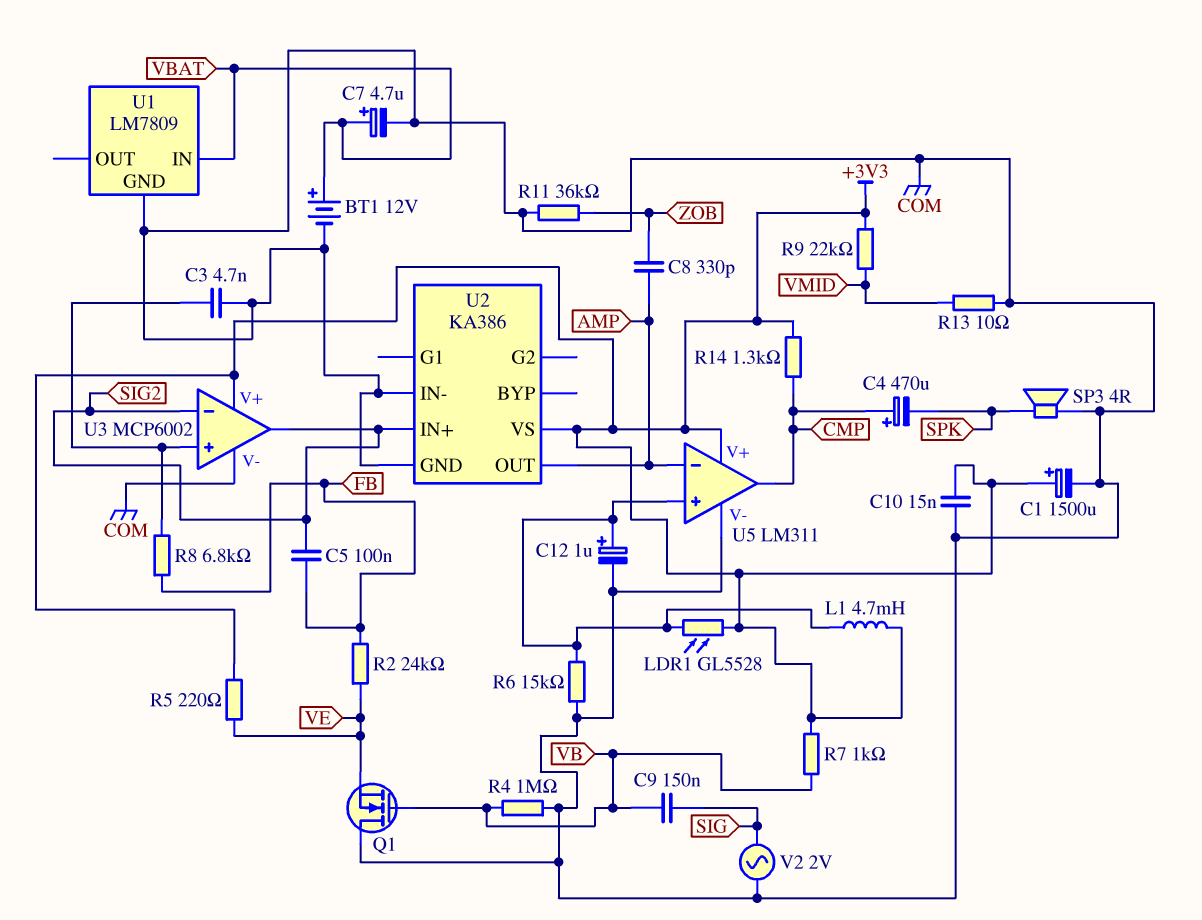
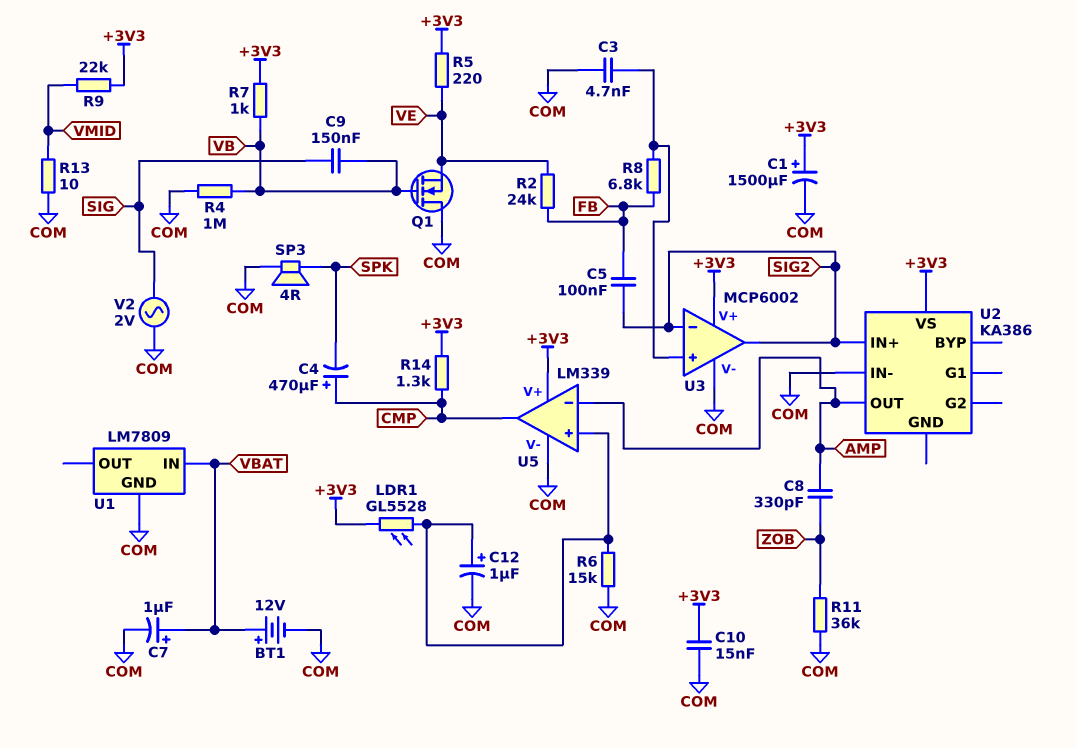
C7: 4.7uF (plus VBAT, minus COM) -> 1uF (plus VBAT, minus COM)
L1: 4.7mH (+3V3, U5/in+) -> none
U2 pin GND: COM -> none
U5: LM311 -> LM339

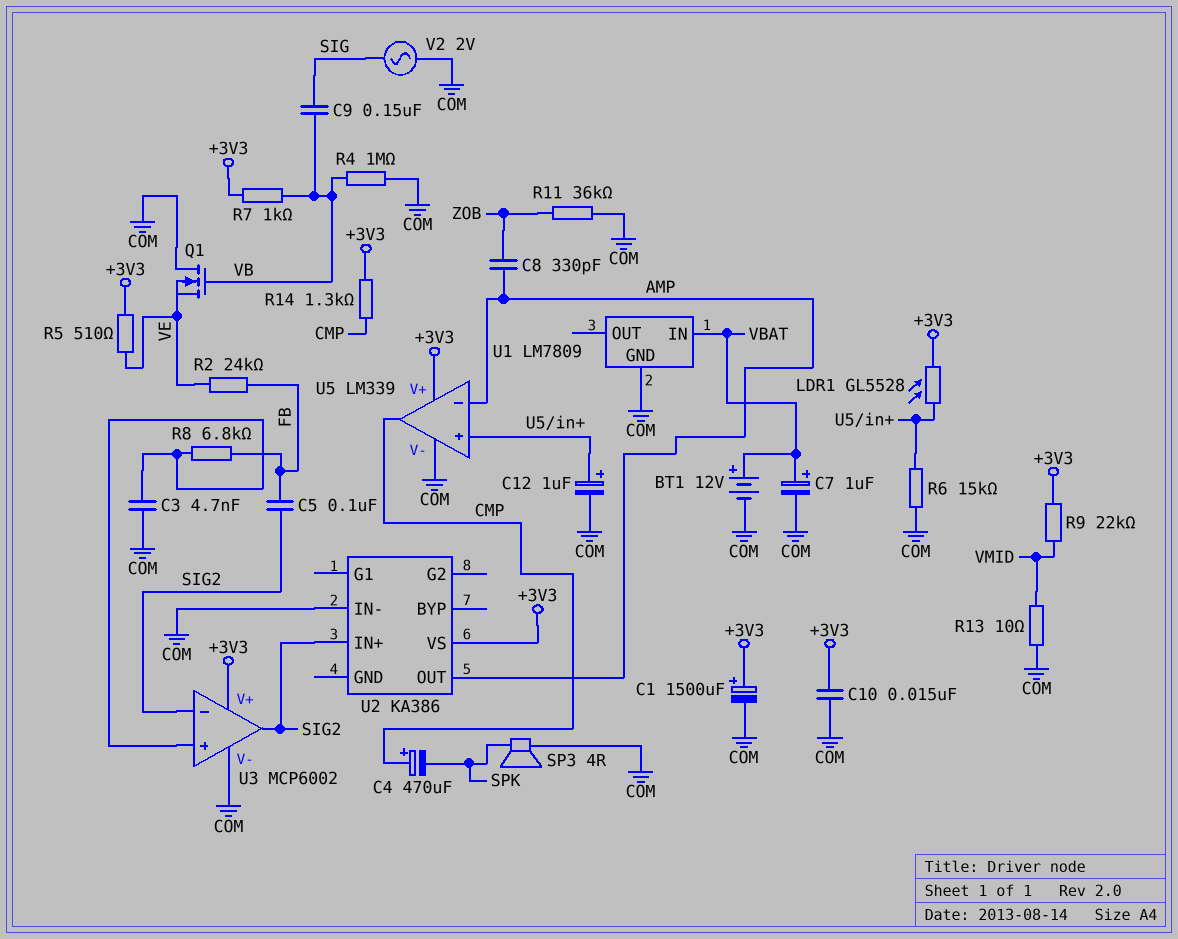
R5: 220 (+3V3, VE) -> 510 (+3V3, VE)

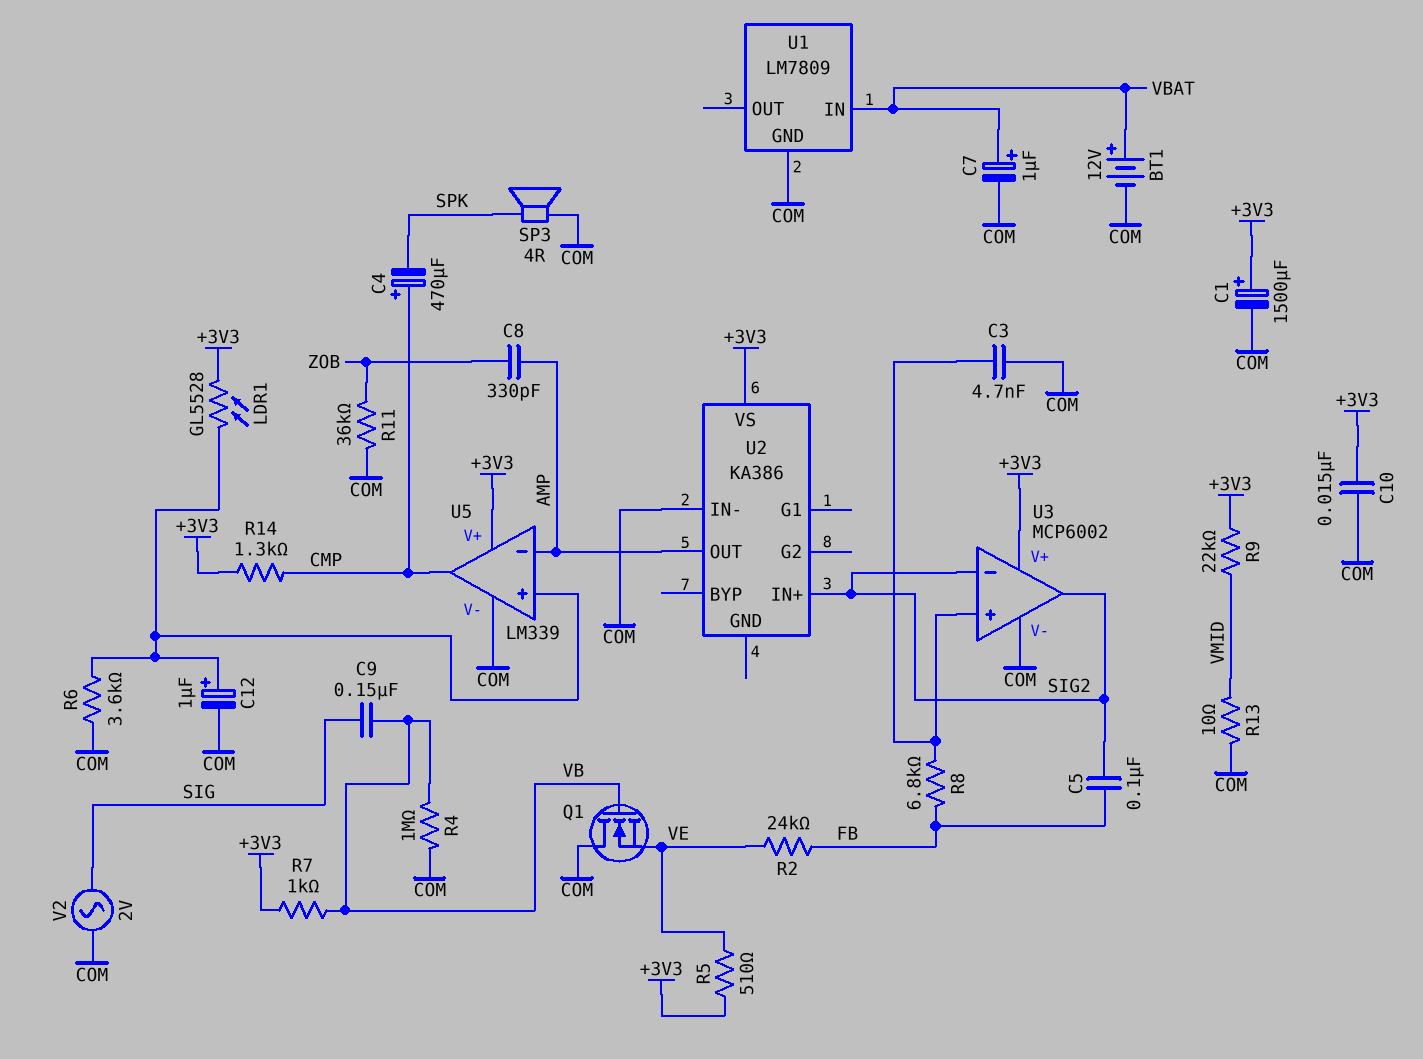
R6: 15k (COM, U5/in+) -> 3.6k (COM, U5/in+)

